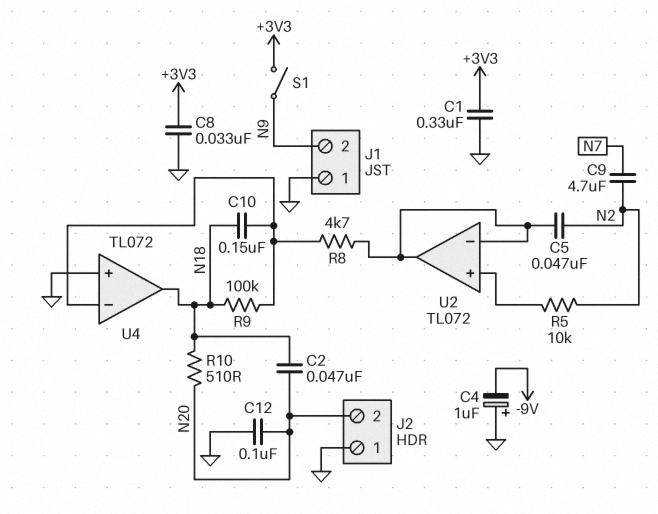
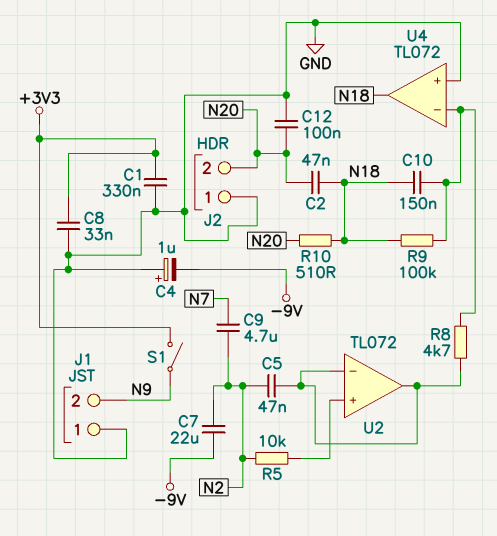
C7: none -> 22uF (-9V, N2)

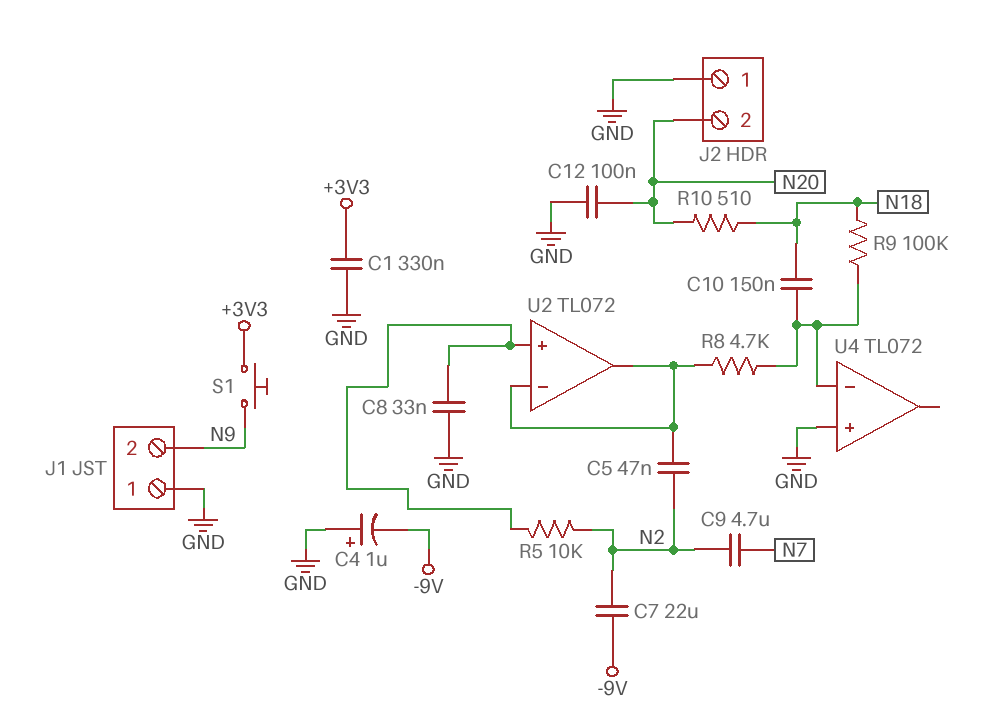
C2: 47nF (N18, N20) -> none
C8: 33nF (+3V3, GND) -> 33nF (GND, U2/in+)
S1: switch (+3V3, N9) -> button (+3V3, N9)
U4 pin out: N18 -> none

